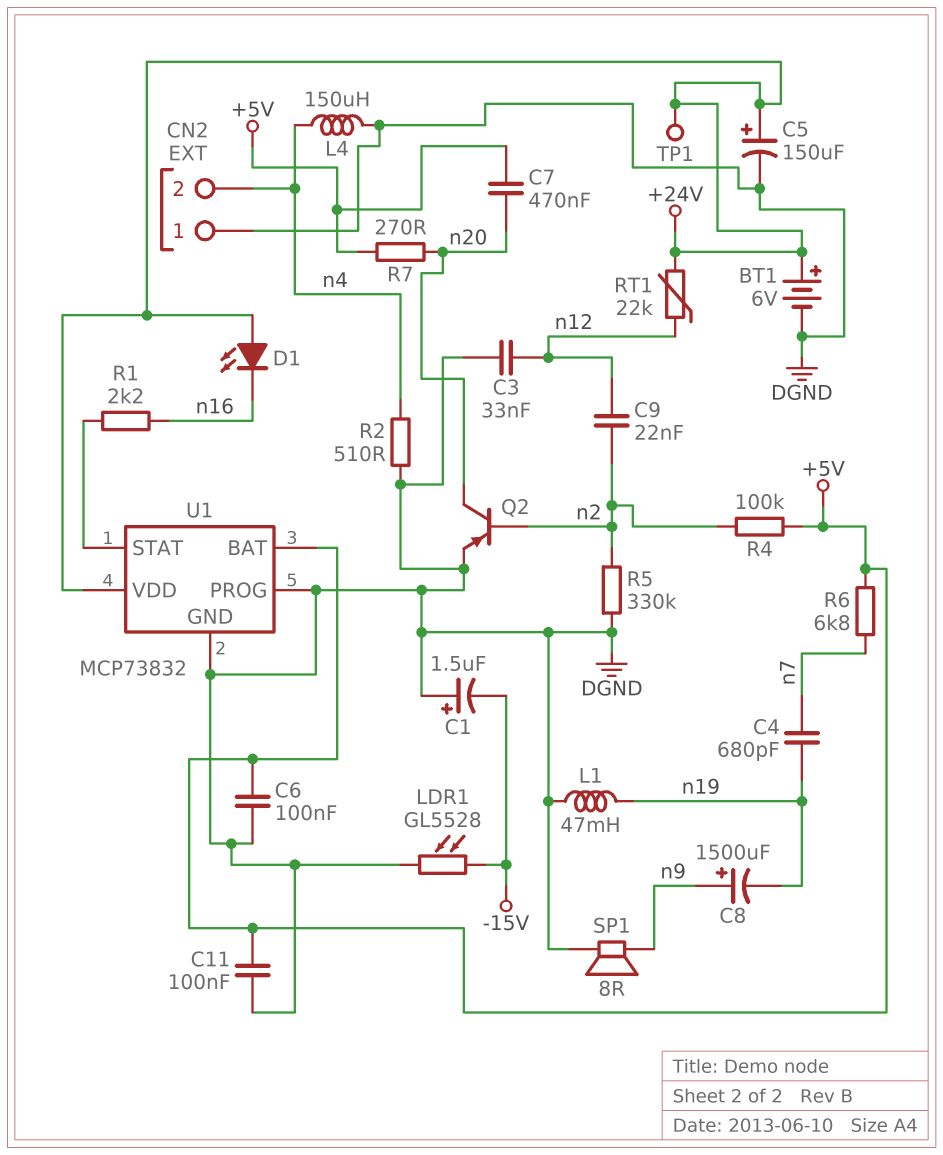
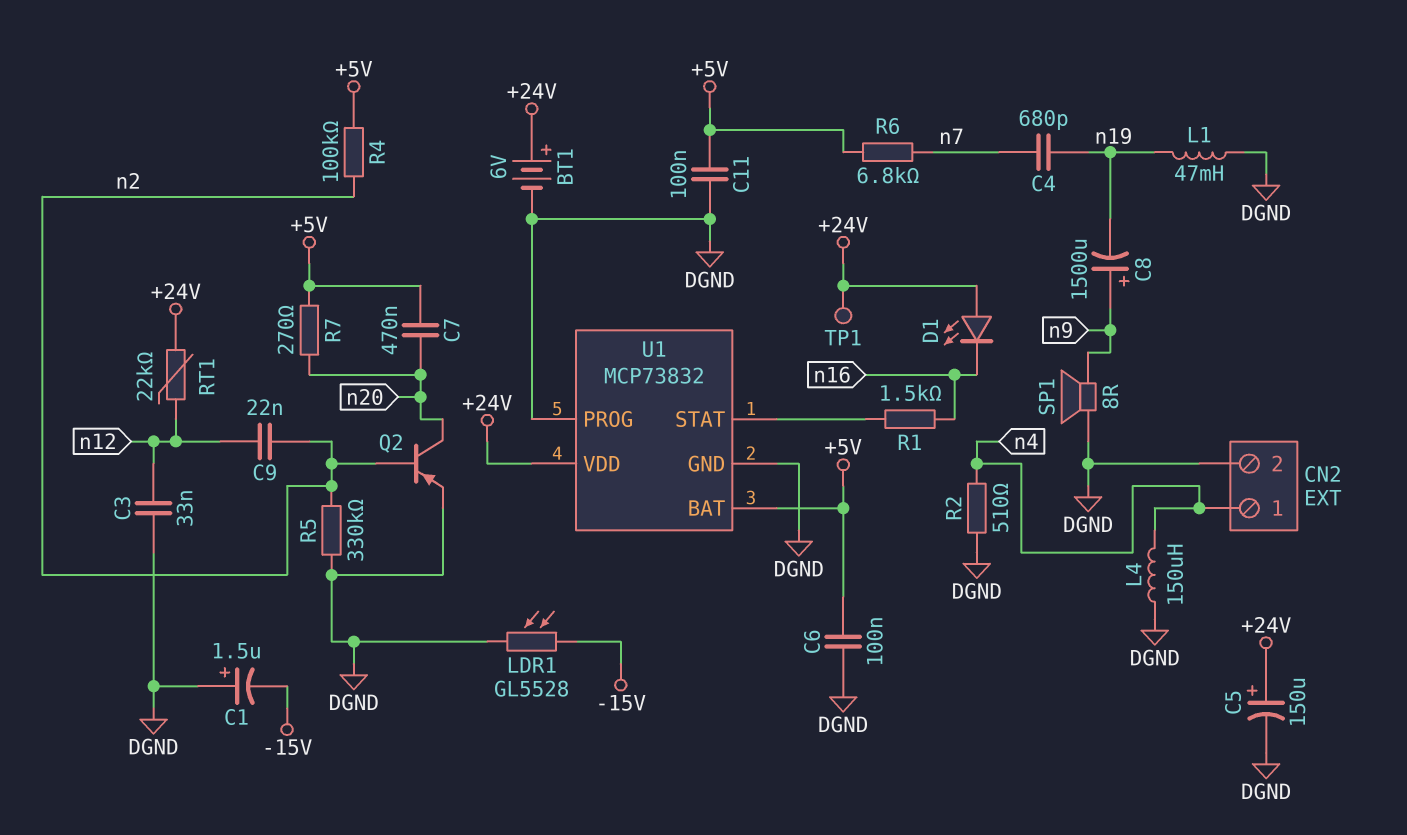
CN2 pin 1: DGND -> n4
CN2 pin 2: n4 -> DGND
R1: 2.2k (U1/STAT, n16) -> 1.5k (U1/STAT, n16)

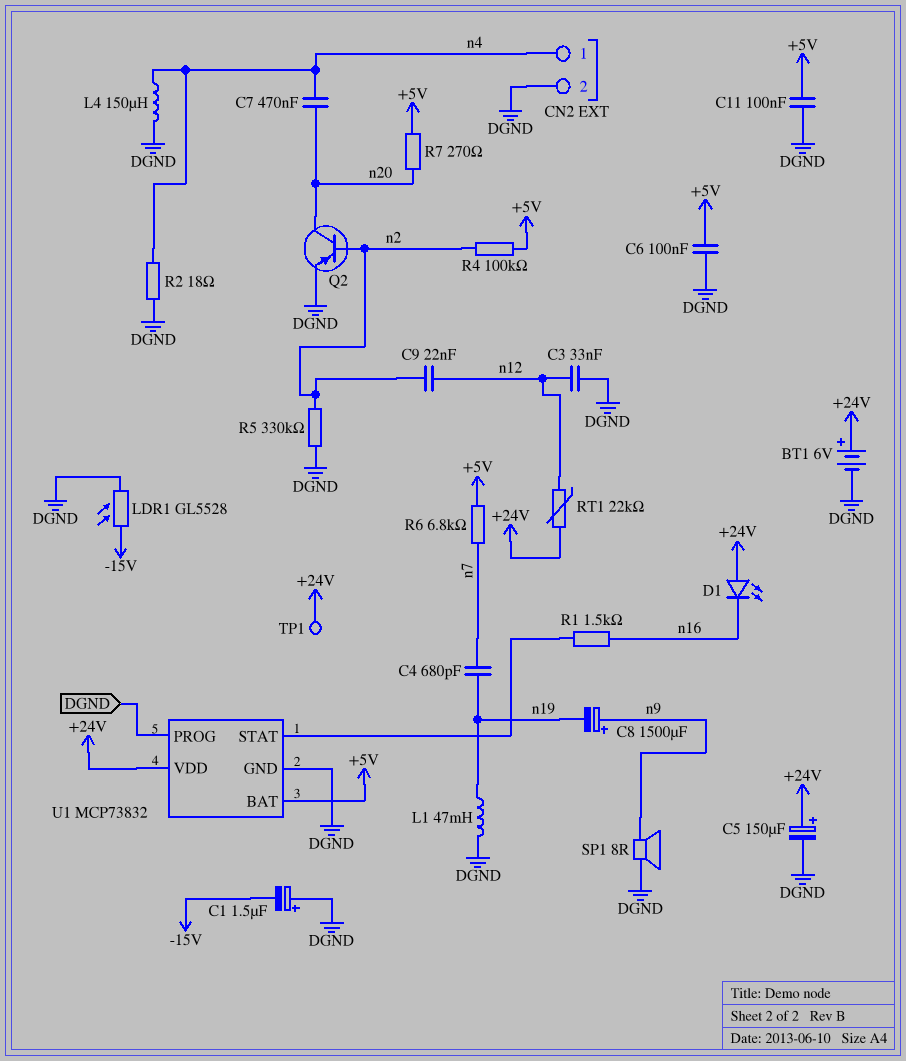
C7: 470nF (+5V, n20) -> 470nF (n4, n20)
R2: 510 (DGND, n4) -> 18 (DGND, n4)

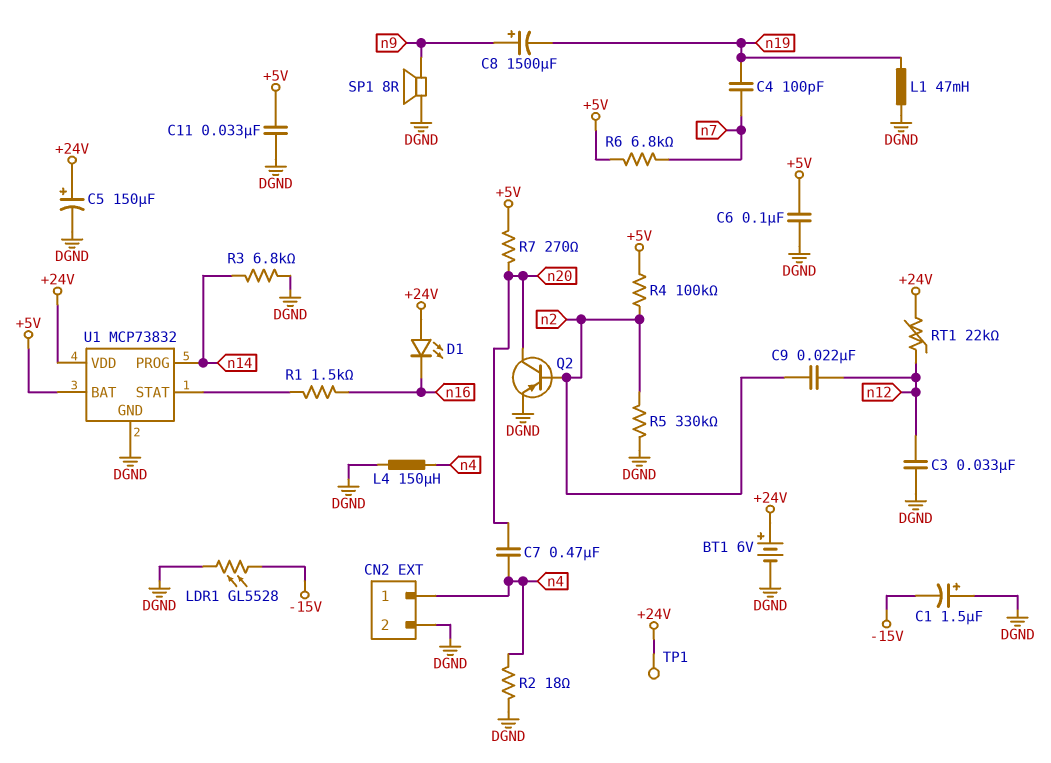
C4: 680pF (n7, n19) -> 100pF (n7, n19)
C11: 100nF (+5V, DGND) -> 33nF (+5V, DGND)
R3: none -> 6.8k (DGND, n14)
U1 pin PROG: DGND -> n14

